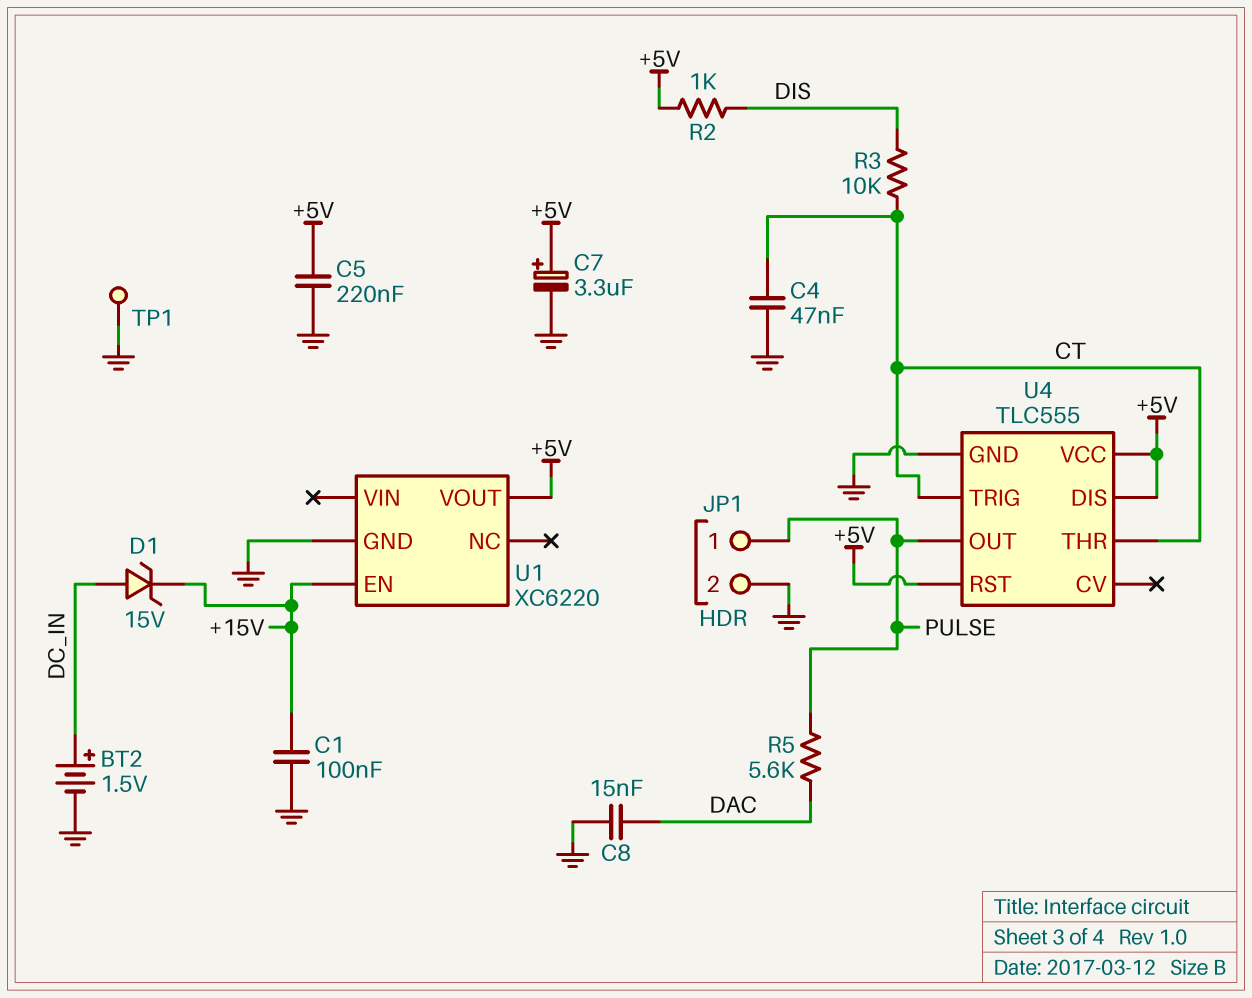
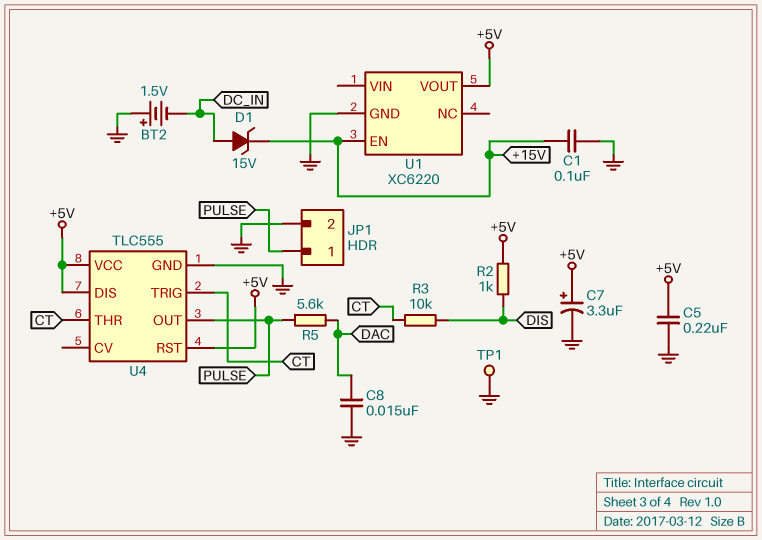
BT2: 1.5V (plus DC_IN, minus GND) -> 1.5V (plus GND, minus DC_IN)
C4: 47nF (CT, GND) -> none

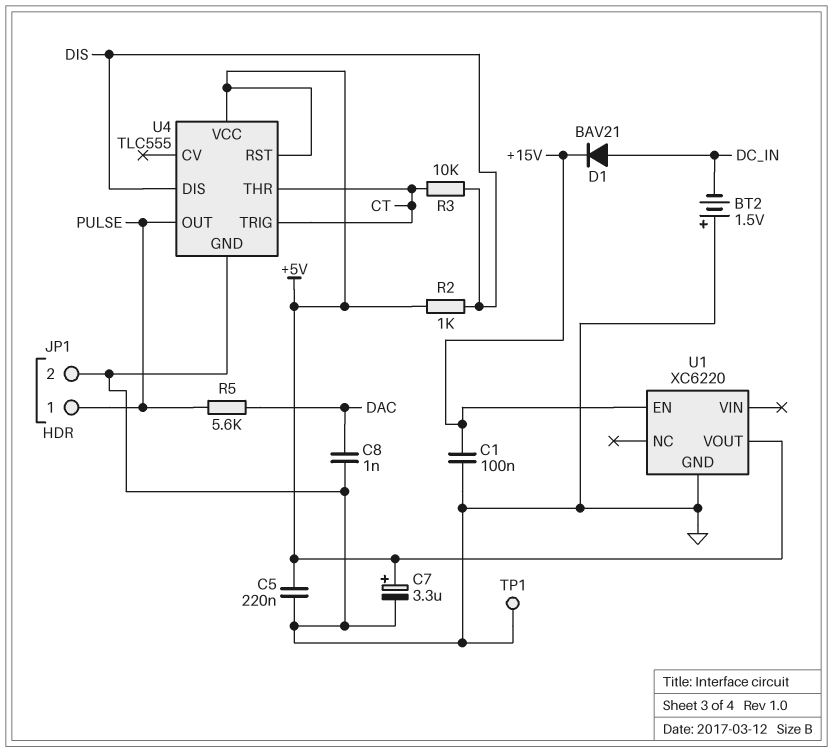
C8: 15nF (DAC, GND) -> 1nF (DAC, GND)
D1: zener 15V (A DC_IN, K +15V) -> diode BAV21 (A DC_IN, K +15V)
U4 pin DIS: +5V -> DIS

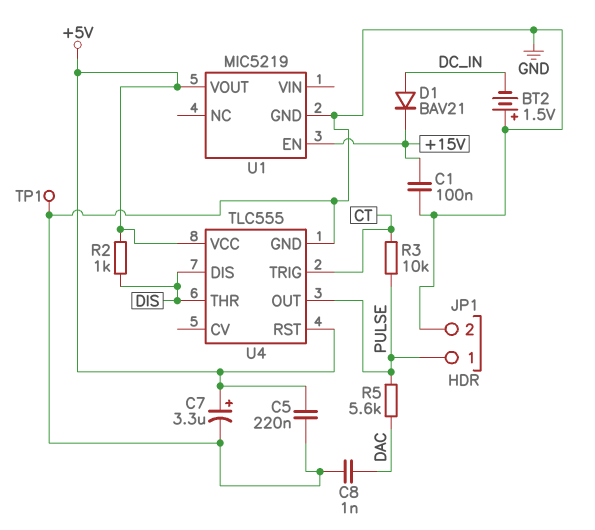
R3: 10k (CT, DIS) -> 10k (CT, PULSE)
U1: XC6220 -> MIC5219
U4 pin THR: CT -> DIS

